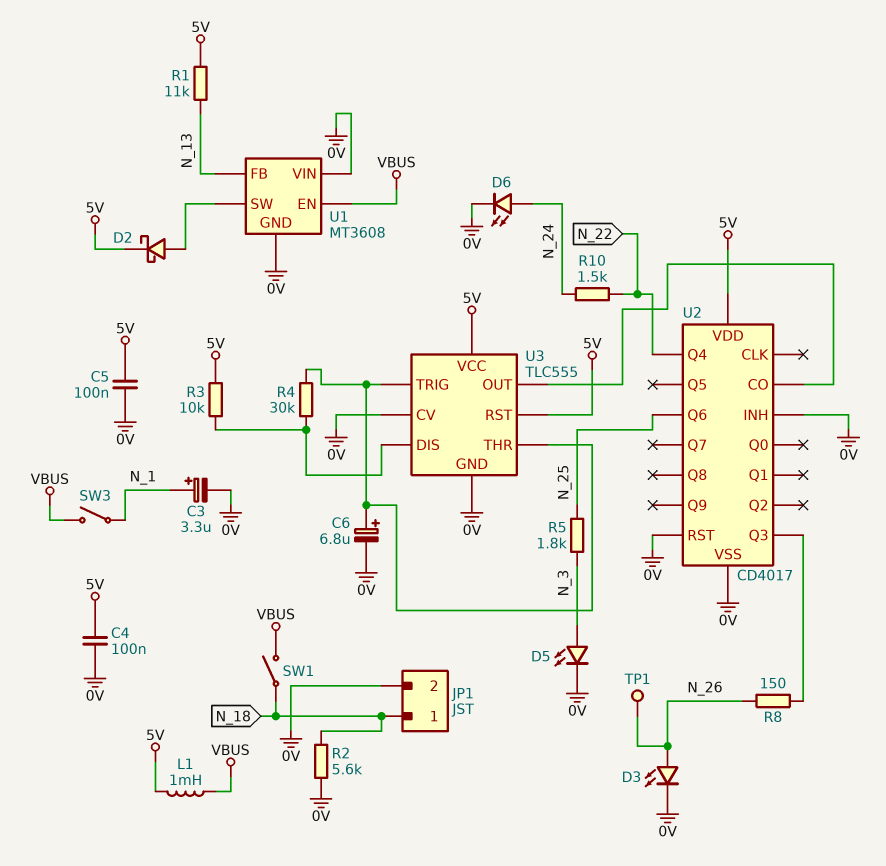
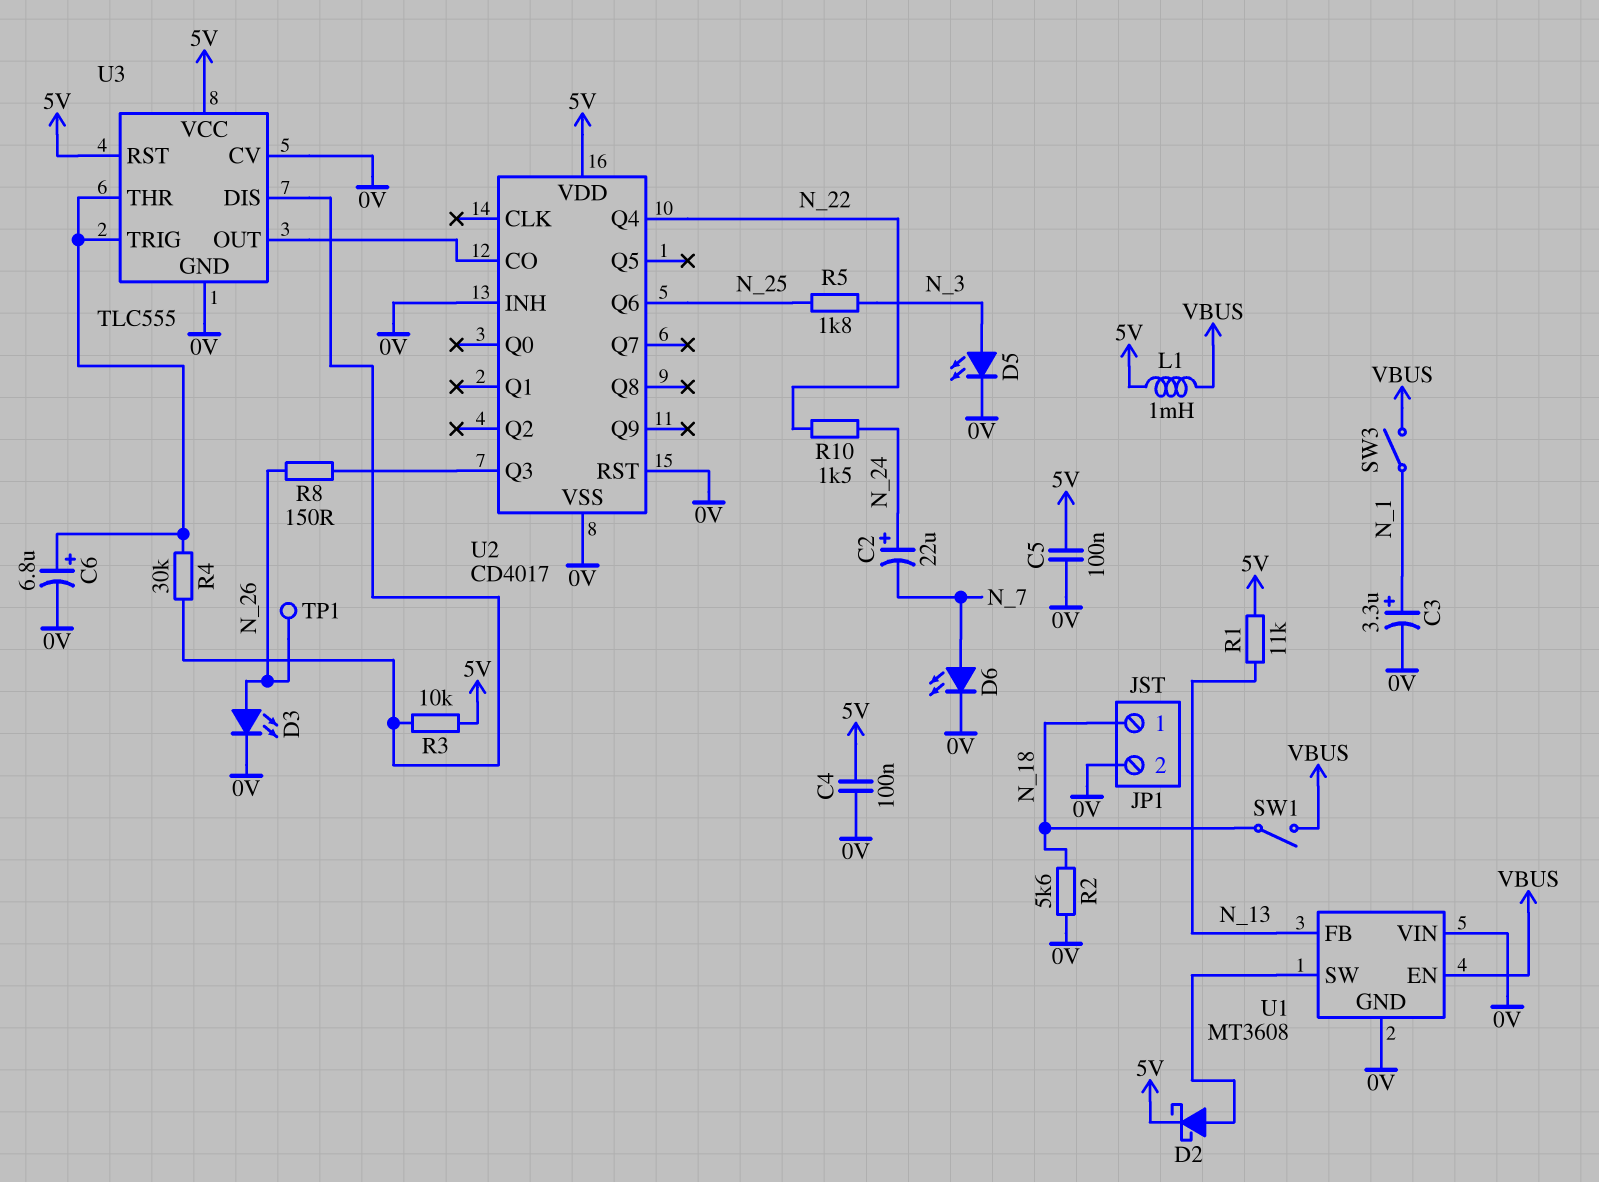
C2: none -> 22uF (plus N_24, minus N_7)
D6: LED (A N_24, K 0V) -> LED (A N_7, K 0V)

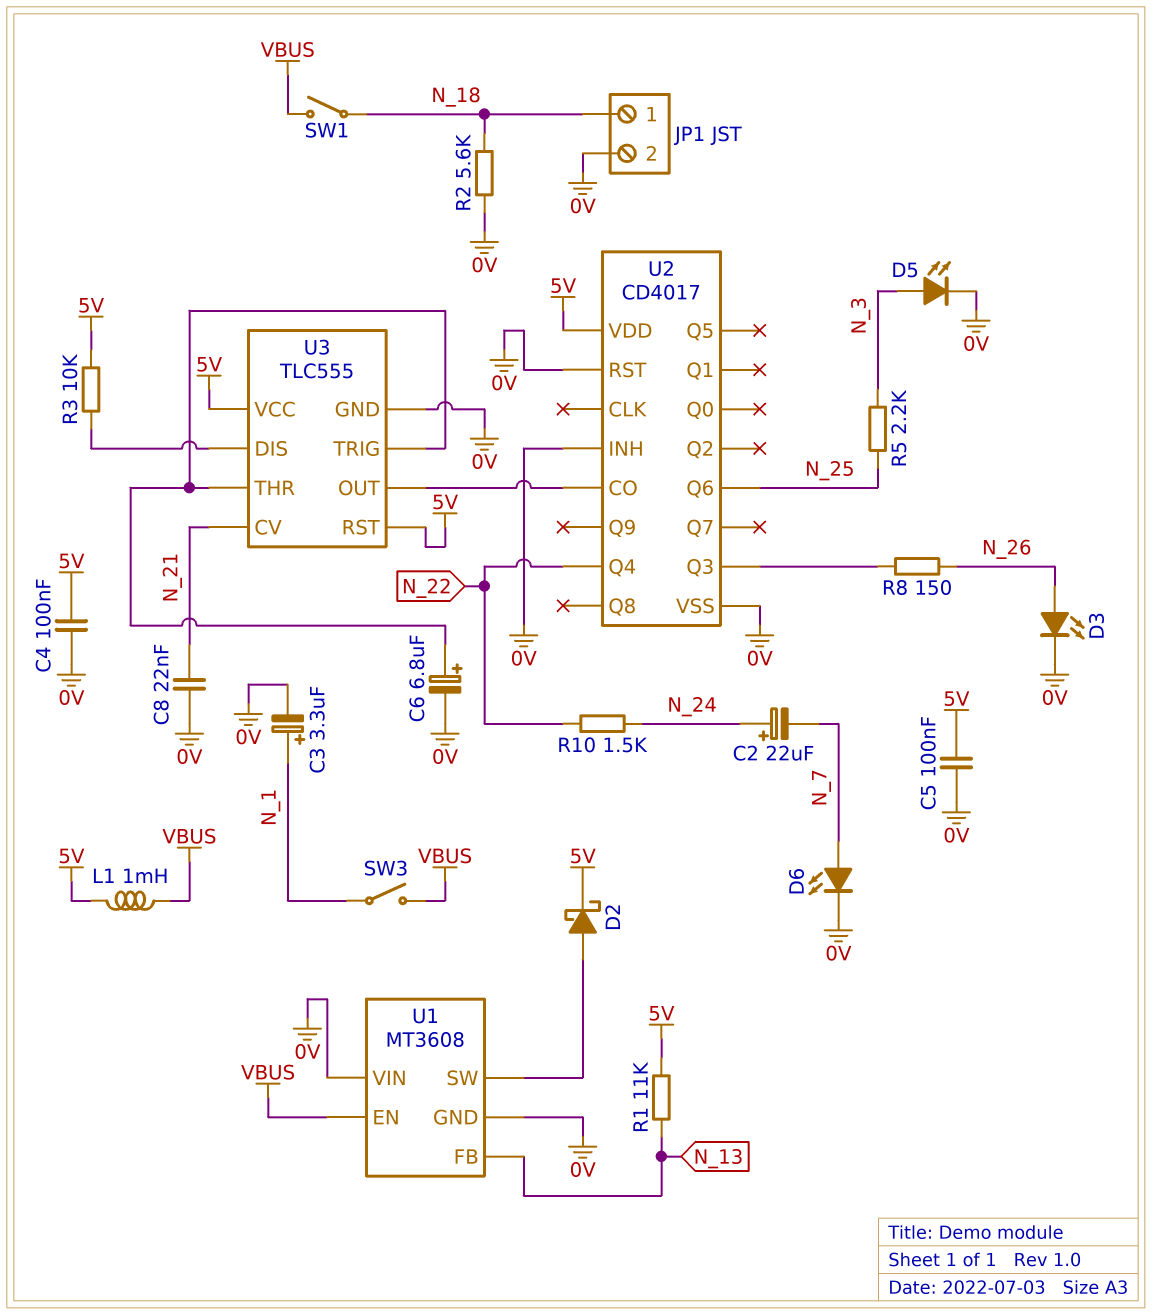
C8: none -> 22nF (0V, N_21)
R4: 30k (U3/DIS, U3/THR) -> none
R5: 1.8k (N_3, N_25) -> 2.2k (N_3, N_25)
TP1: test point (N_26) -> none
U3 pin CV: 0V -> N_21

